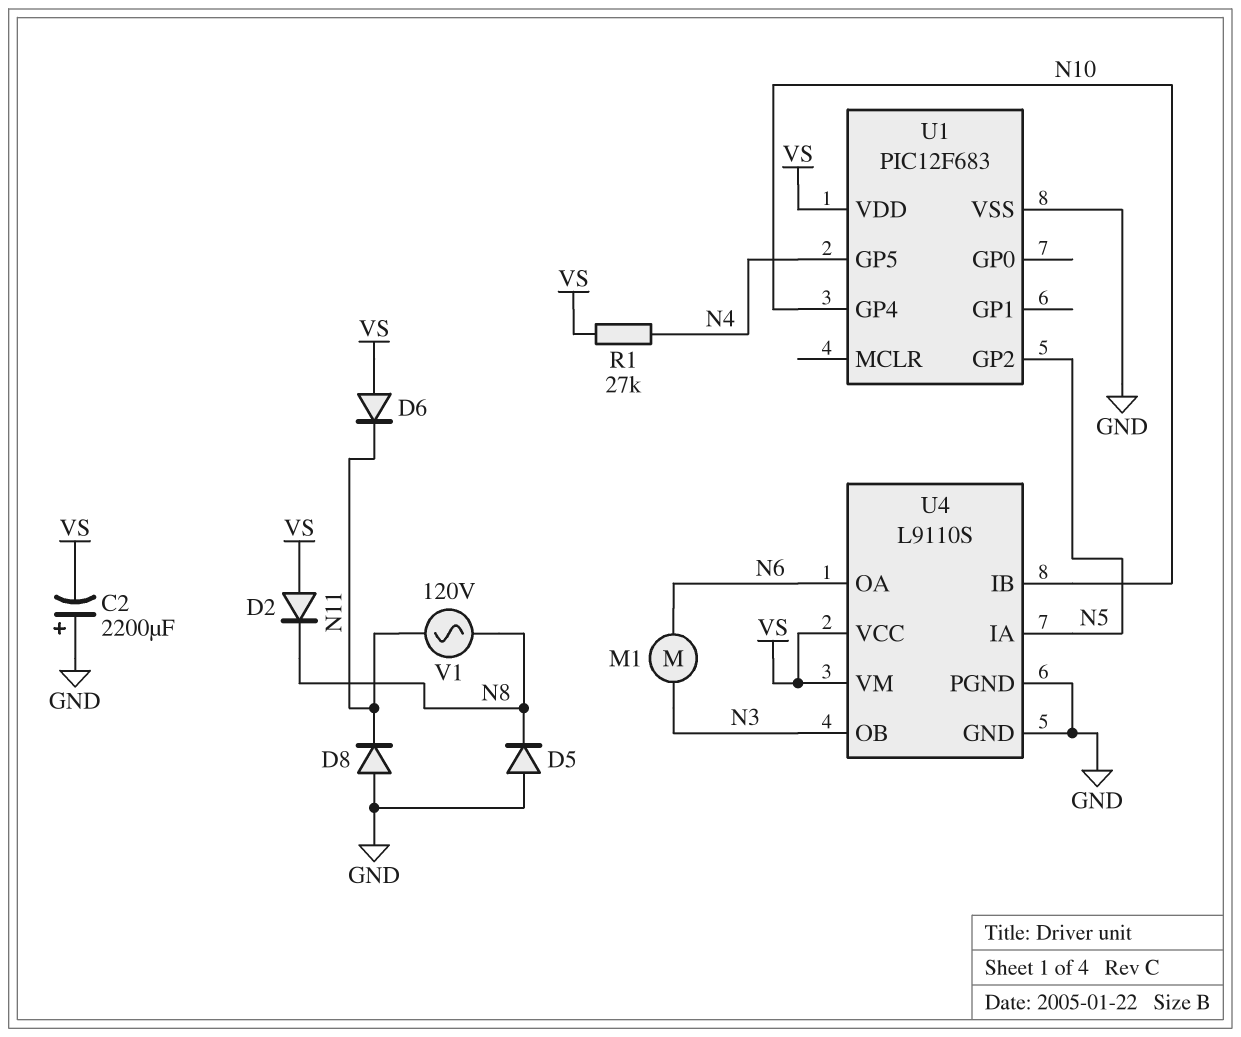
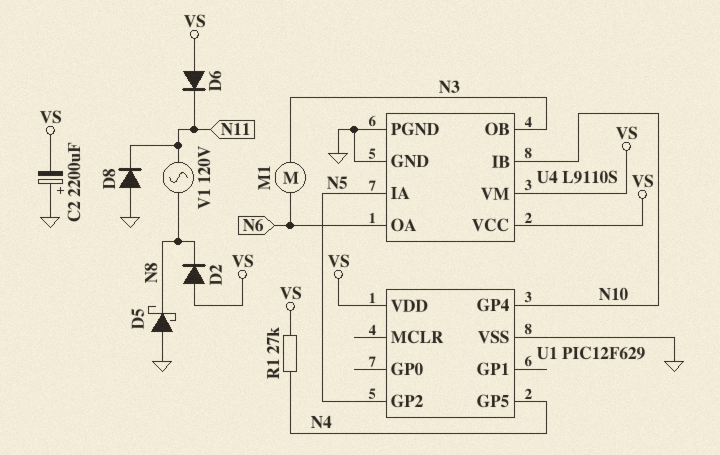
D5: diode (A GND, K N8) -> schottky (A GND, K N8)
U1: PIC12F683 -> PIC12F629

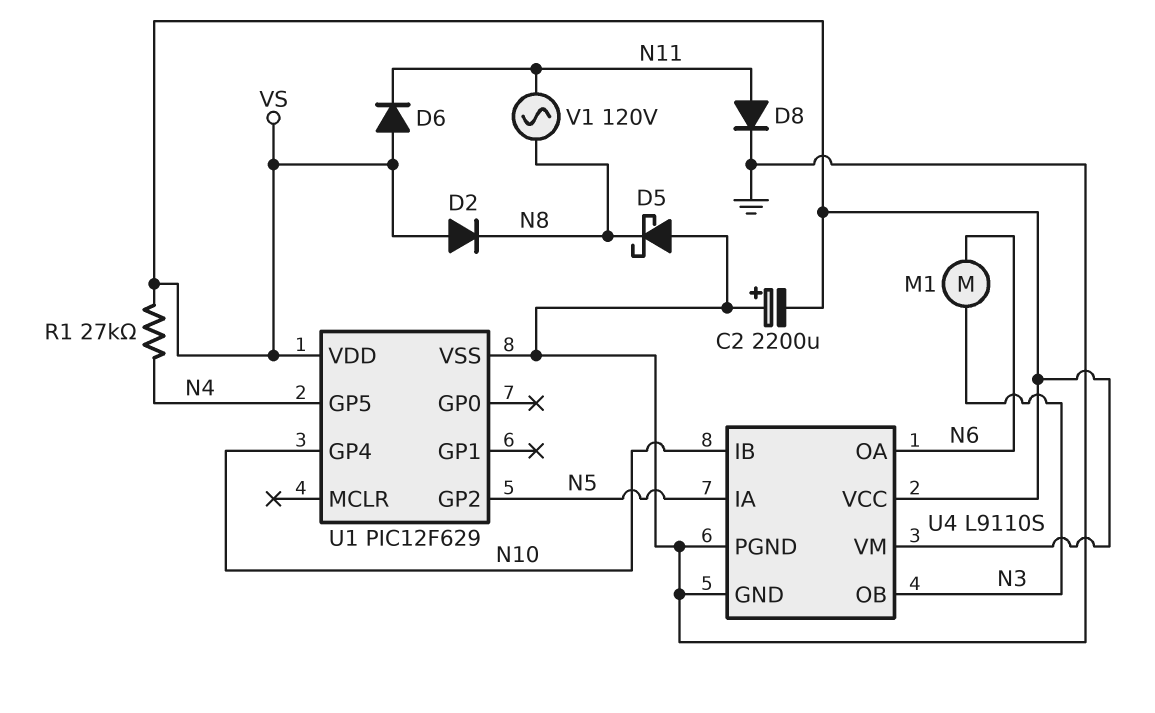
D8: diode (A GND, K N11) -> diode (A N11, K GND)

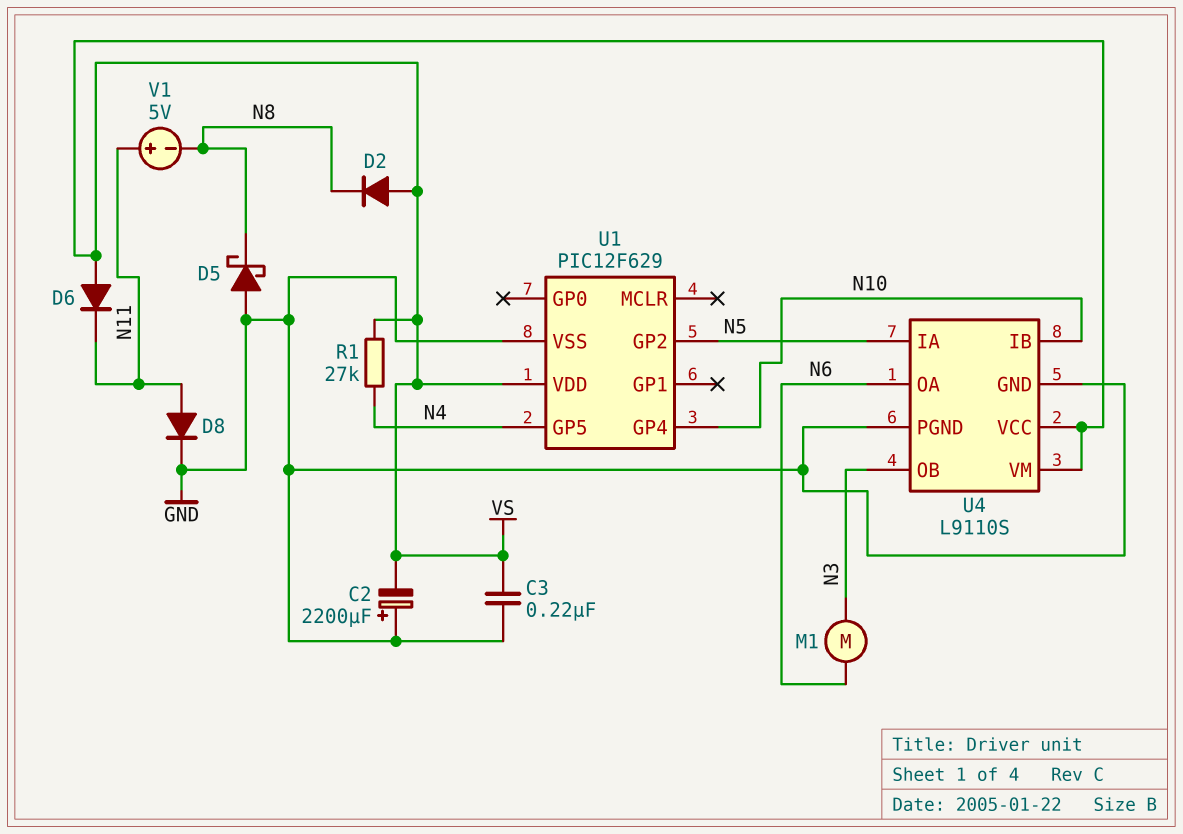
C3: none -> 220nF (GND, VS)
V1: AC 120V (N8, N11) -> 5V (plus N11, minus N8)

